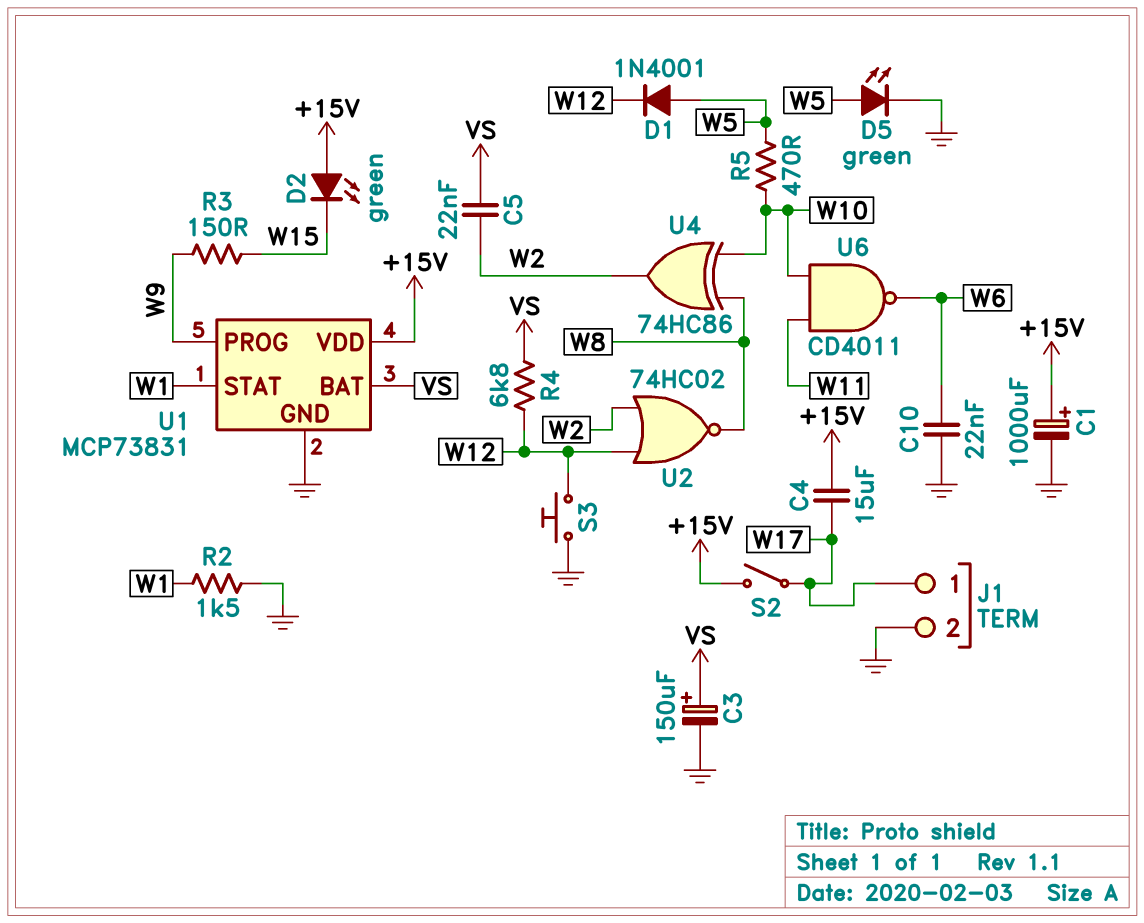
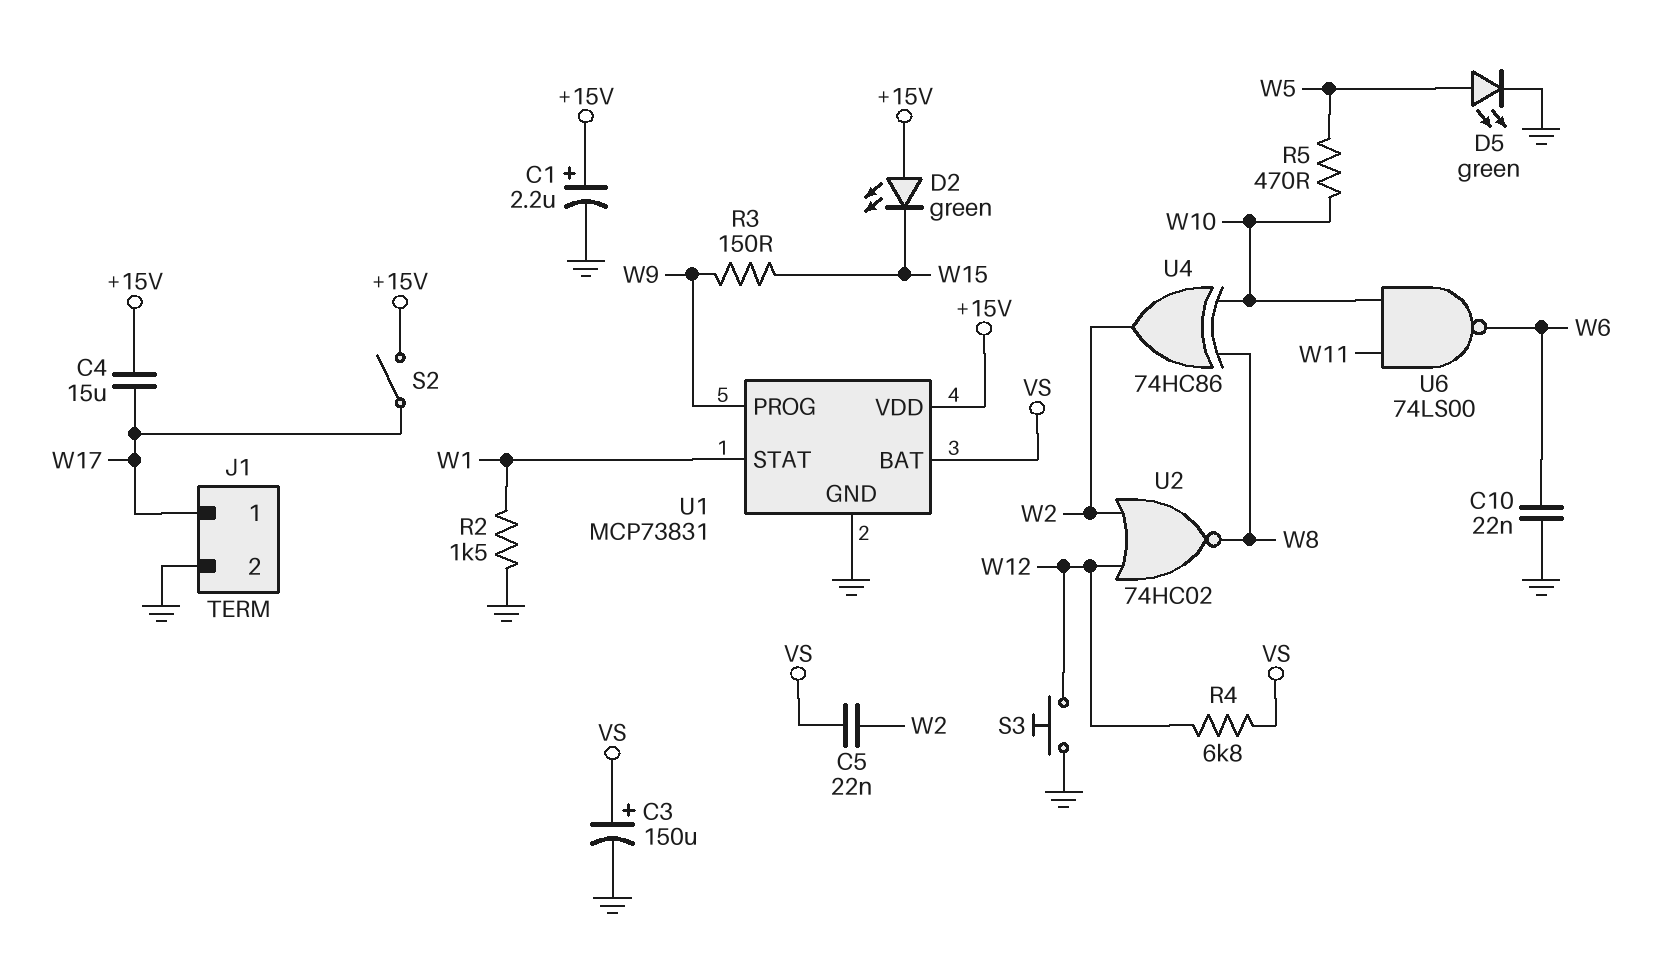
C1: 1000uF (plus +15V, minus GND) -> 2.2uF (plus +15V, minus GND)
D1: diode 1N4001 (A W5, K W12) -> none
U6: NAND CD4011 (in W10, in W11, out W6) -> NAND 74LS00 (in W10, in W11, out W6)

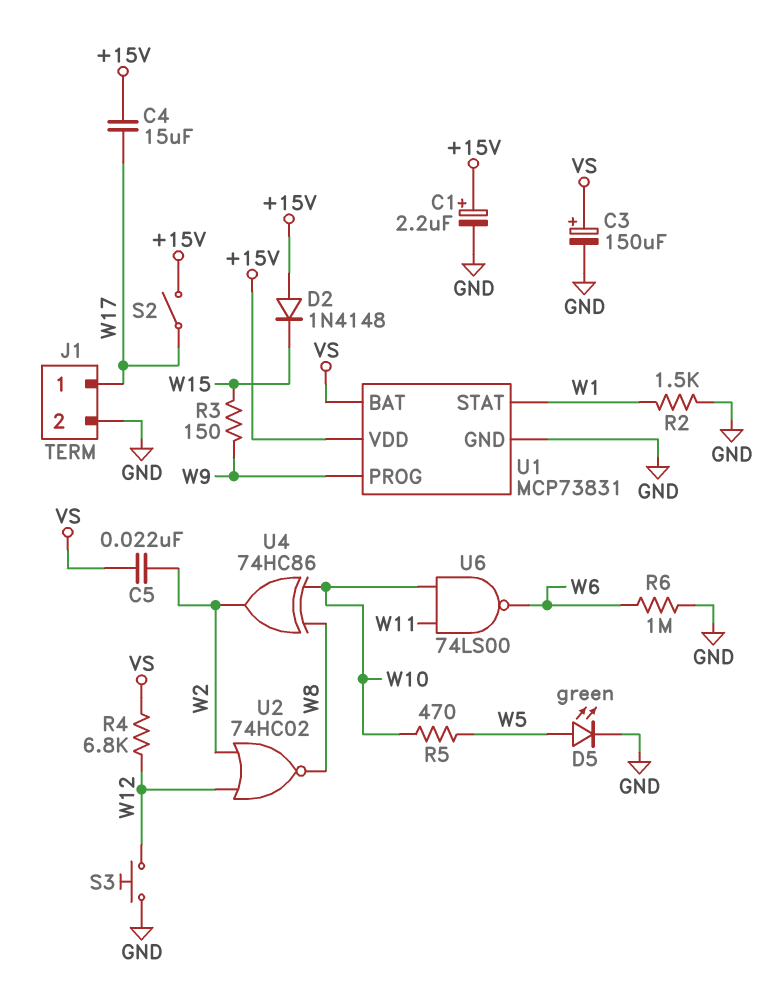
C10: 22nF (GND, W6) -> none
D2: LED green (A +15V, K W15) -> diode 1N4148 (A +15V, K W15)
R6: none -> 1M (GND, W6)

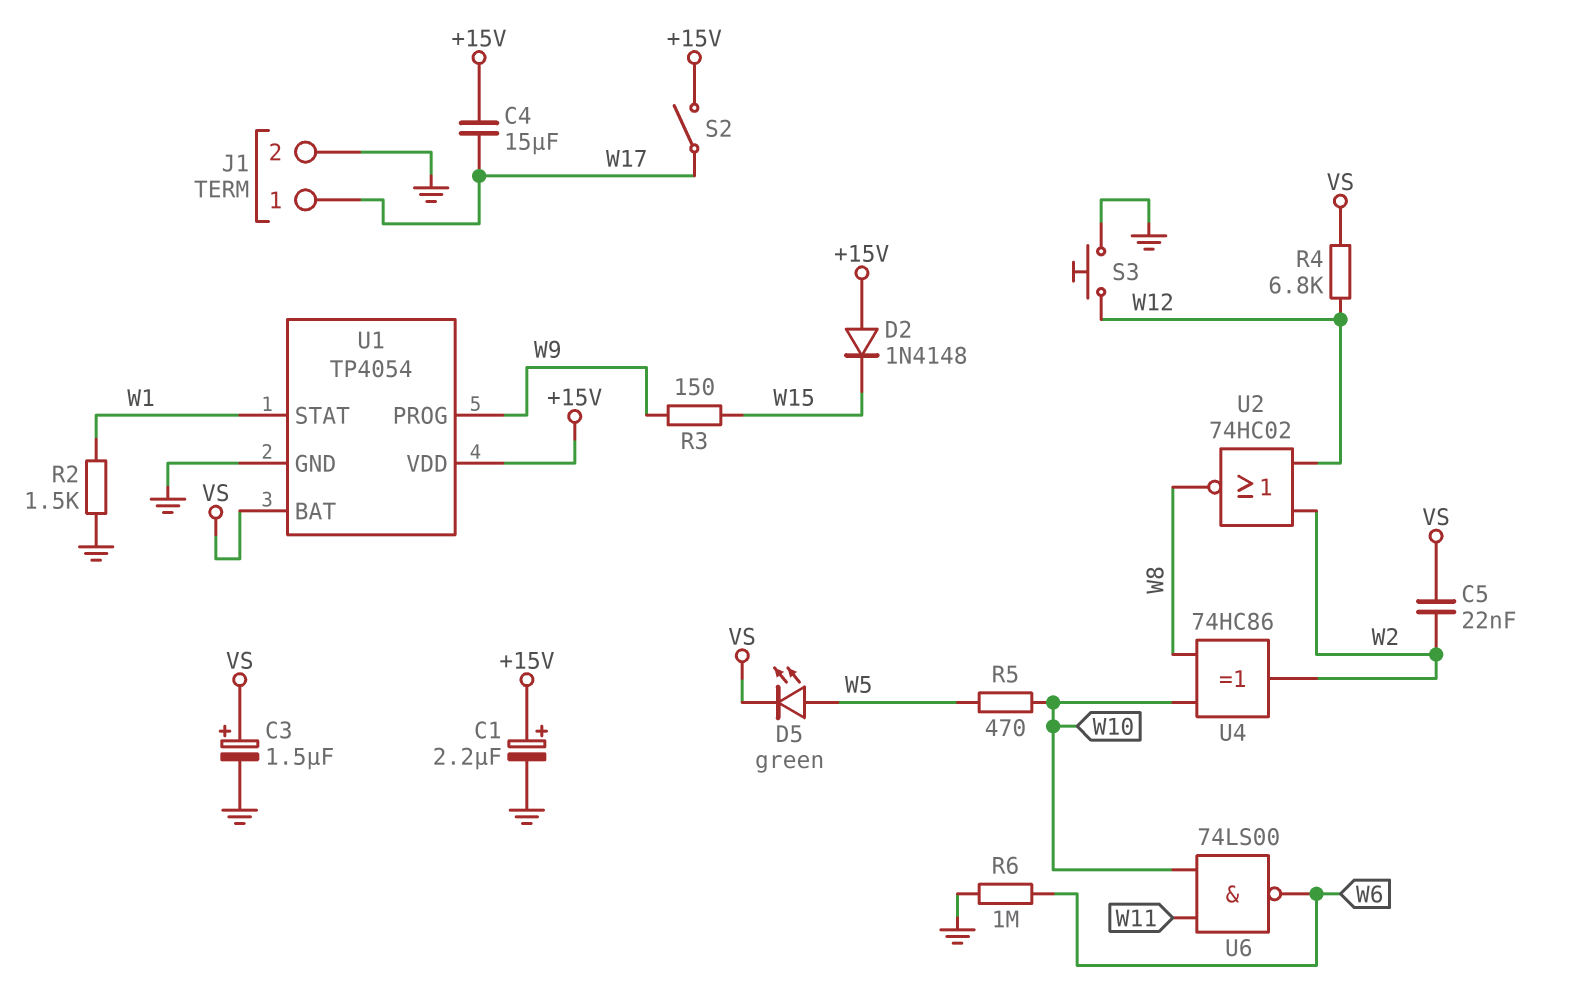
C3: 150uF (plus VS, minus GND) -> 1.5uF (plus VS, minus GND)
D5: LED green (A W5, K GND) -> LED green (A W5, K VS)
U1: MCP73831 -> TP4054

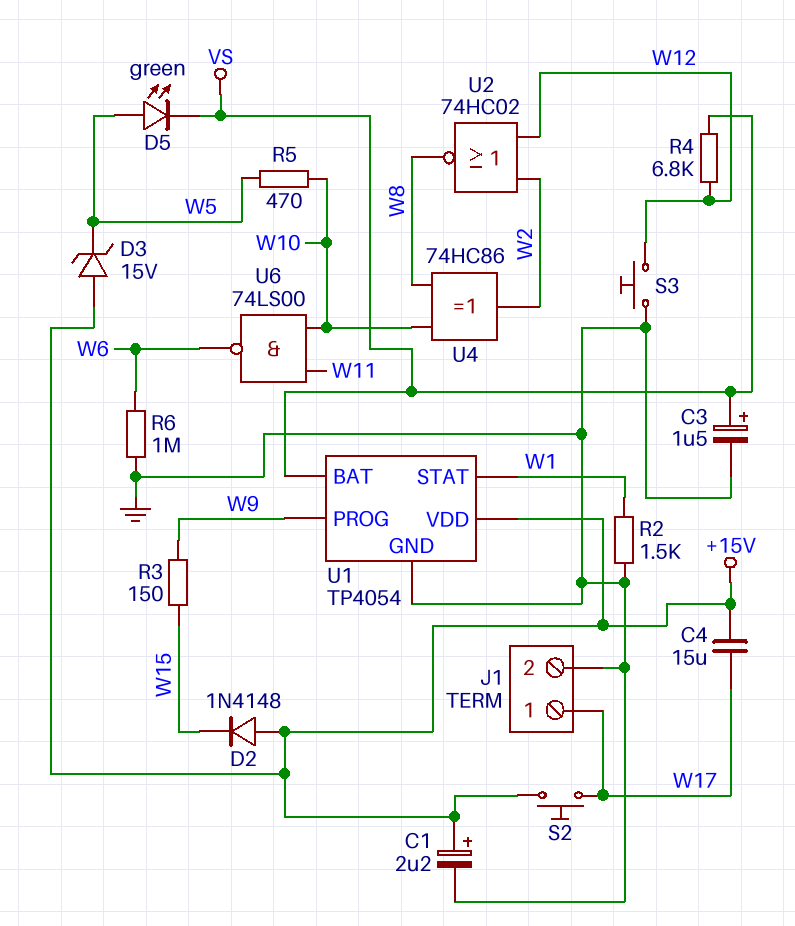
C5: 22nF (VS, W2) -> none
D3: none -> zener 15V (A +15V, K W5)
S2: switch (+15V, W17) -> button (+15V, W17)

